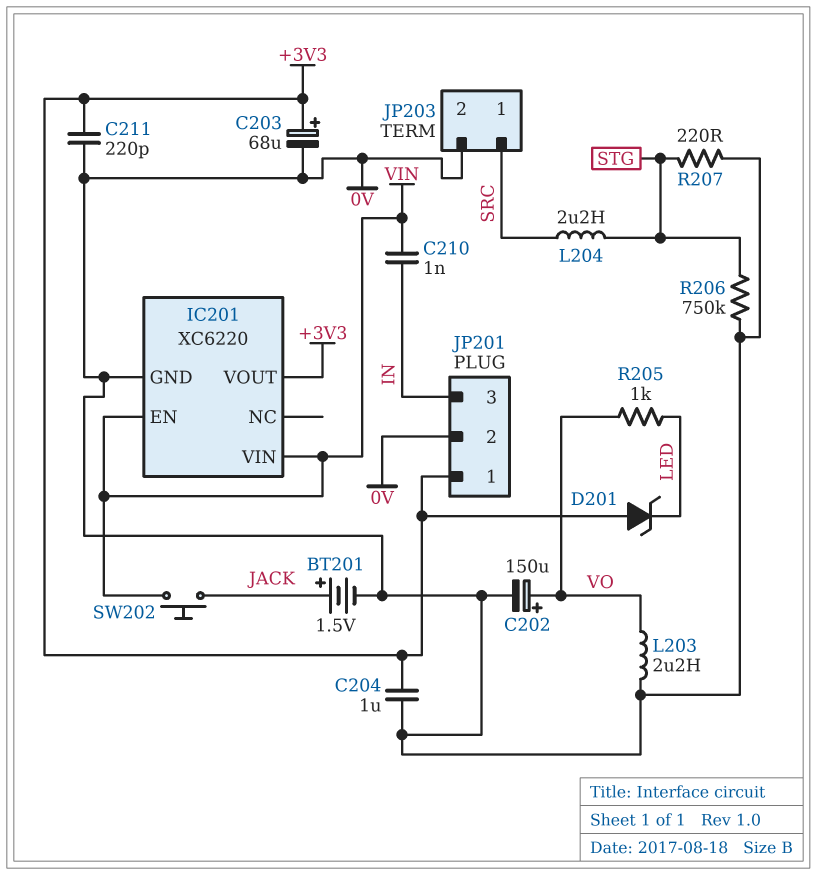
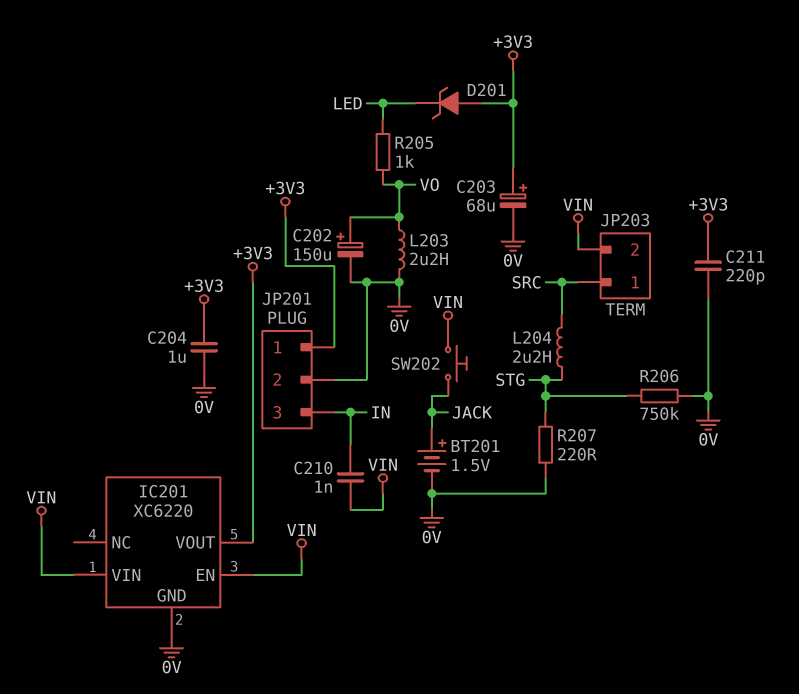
JP203 pin 2: 0V -> VIN

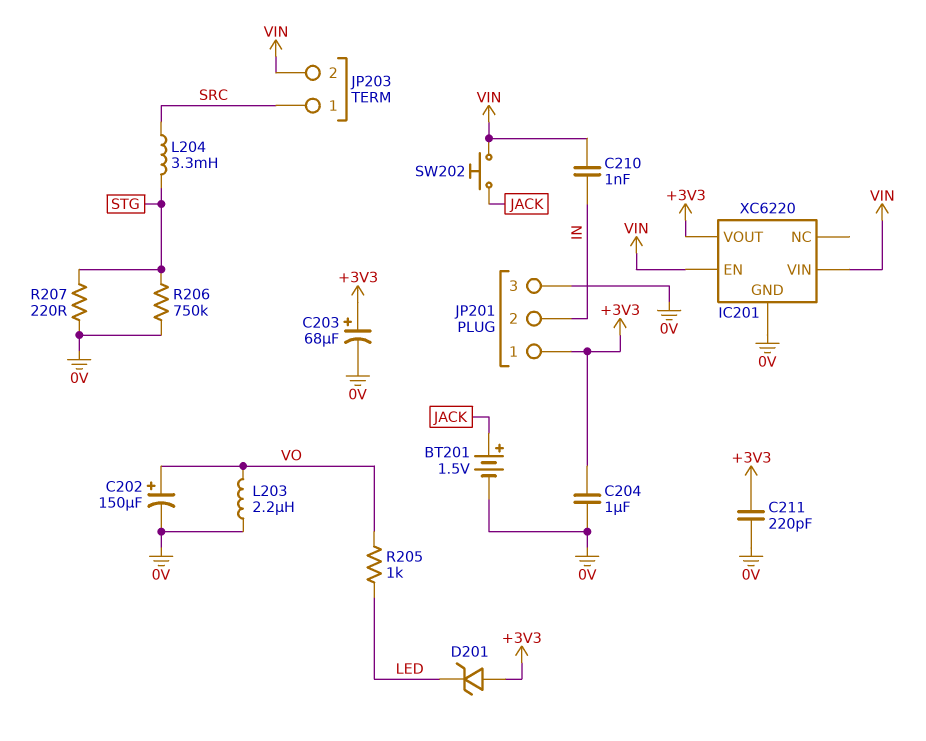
JP201 pin 2: 0V -> IN
JP201 pin 3: IN -> 0V
L204: 2.2uH (SRC, STG) -> 3.3mH (SRC, STG)

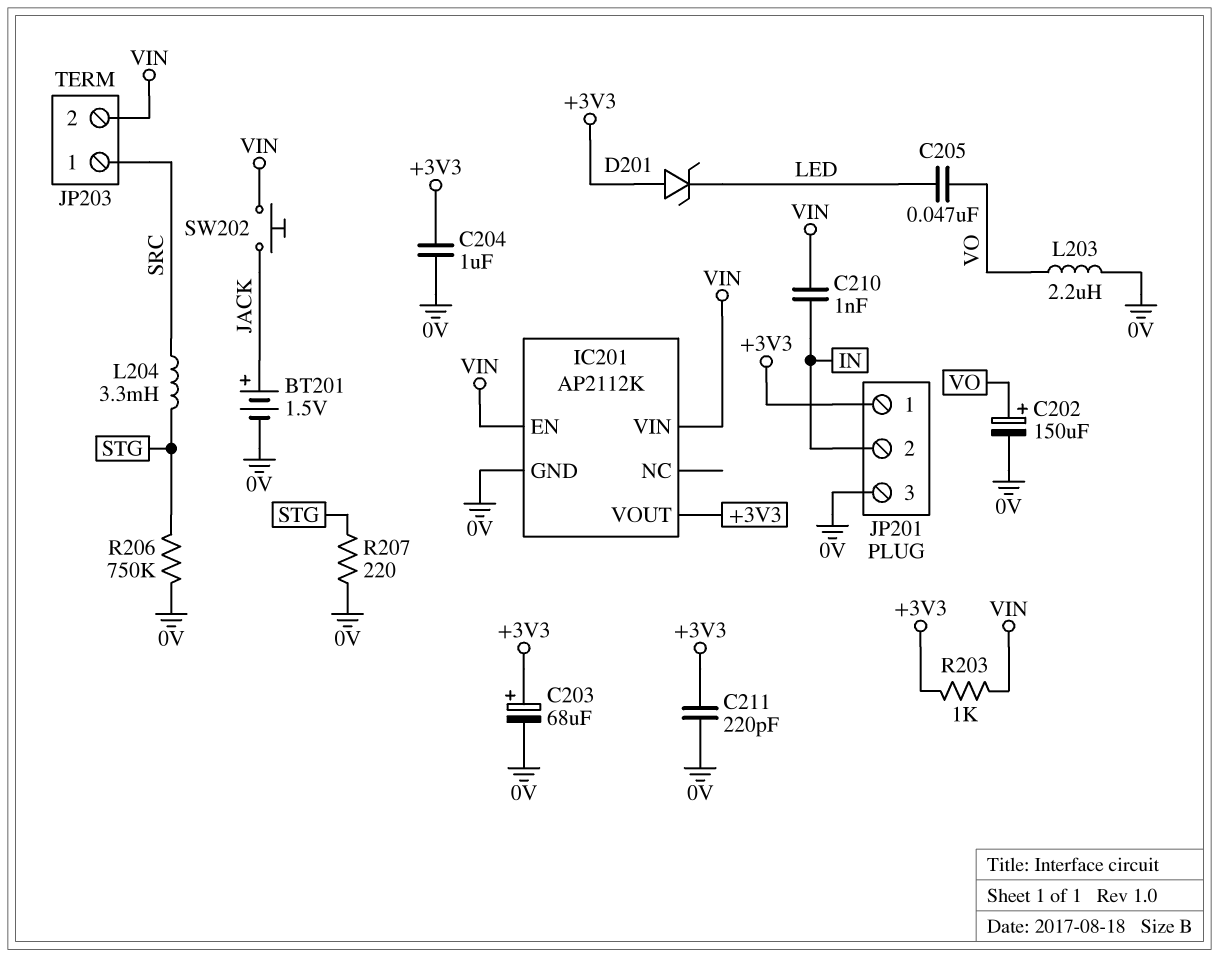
C205: none -> 47nF (LED, VO)
IC201: XC6220 -> AP2112K
R203: none -> 1k (+3V3, VIN)
R205: 1k (LED, VO) -> none

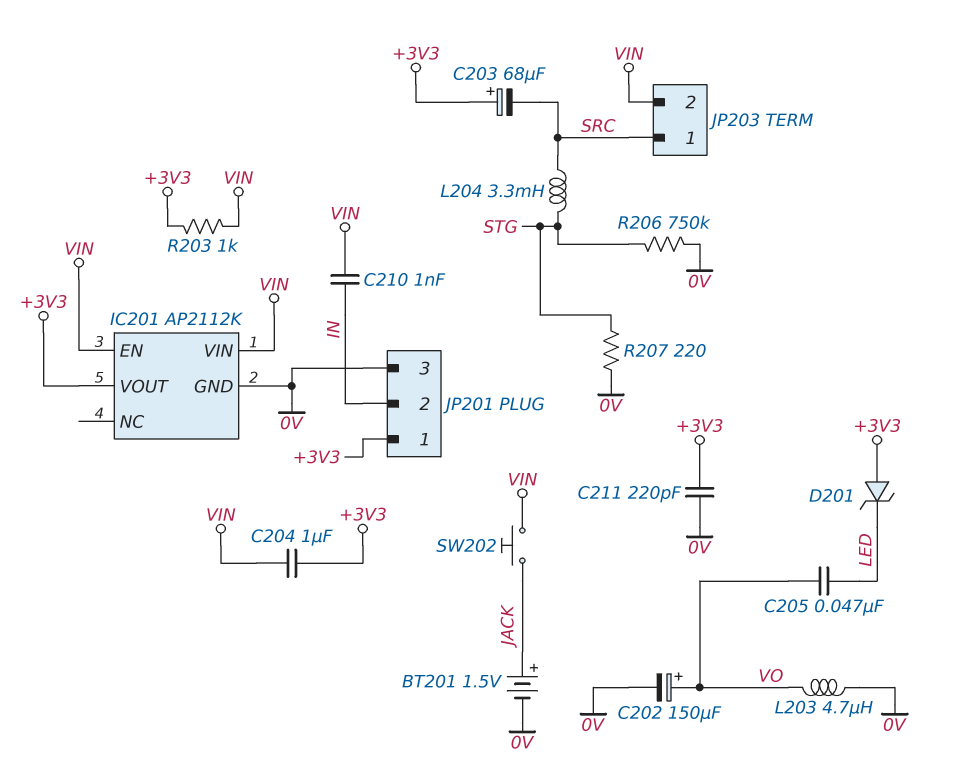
C203: 68uF (plus +3V3, minus 0V) -> 68uF (plus +3V3, minus SRC)
C204: 1uF (+3V3, 0V) -> 1uF (+3V3, VIN)
L203: 2.2uH (0V, VO) -> 4.7uH (0V, VO)

